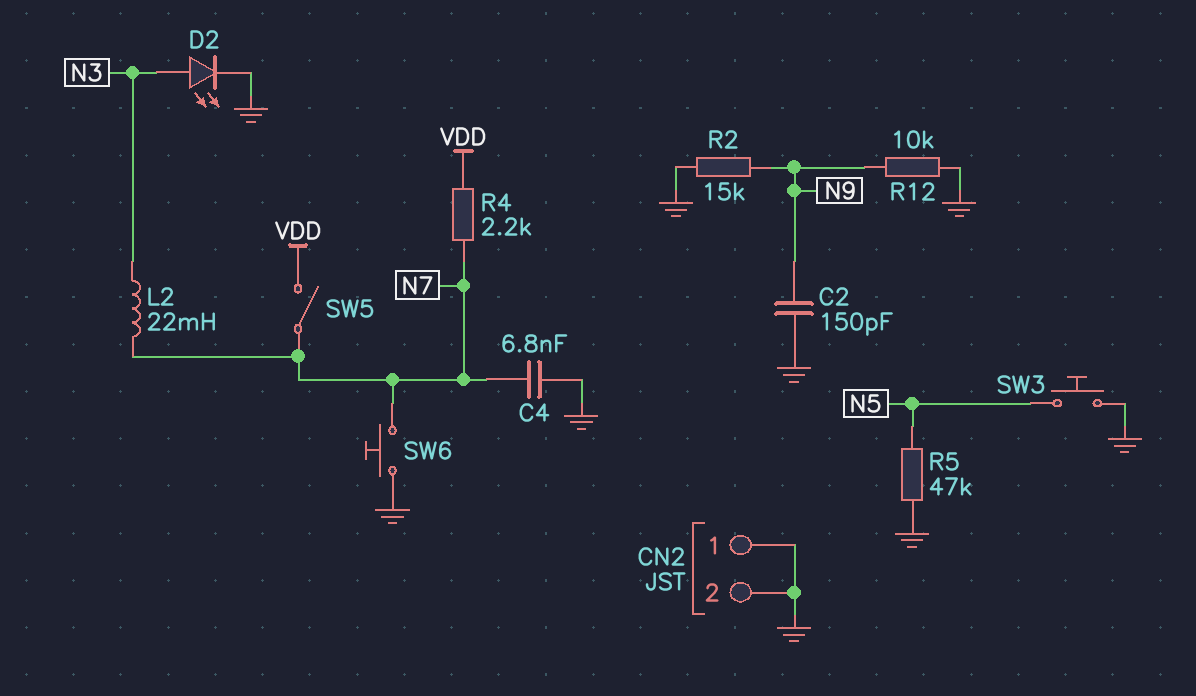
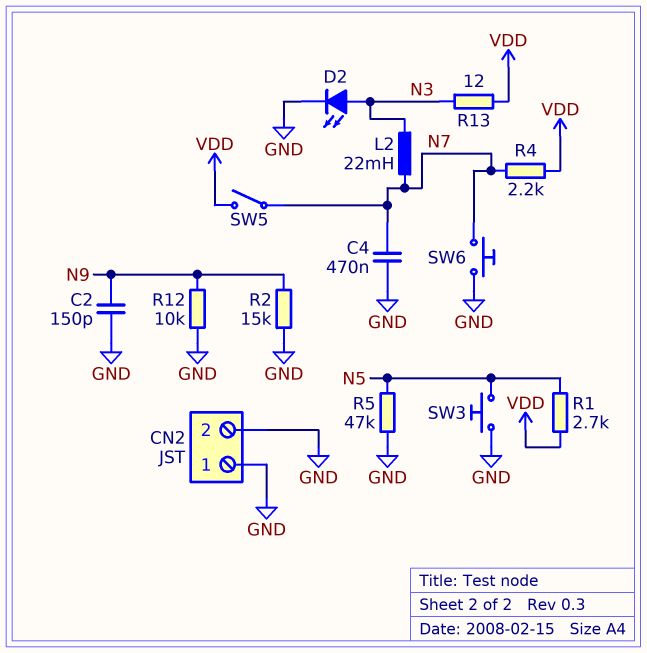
C4: 6.8nF (GND, N7) -> 470nF (GND, N7)
R1: none -> 2.7k (N5, VDD)
R13: none -> 12 (N3, VDD)

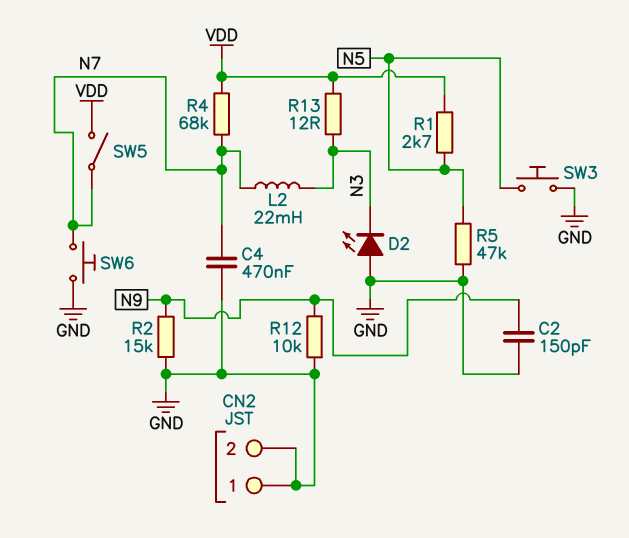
D2: LED (A N3, K GND) -> LED (A GND, K N3)
R4: 2.2k (N7, VDD) -> 68k (N7, VDD)

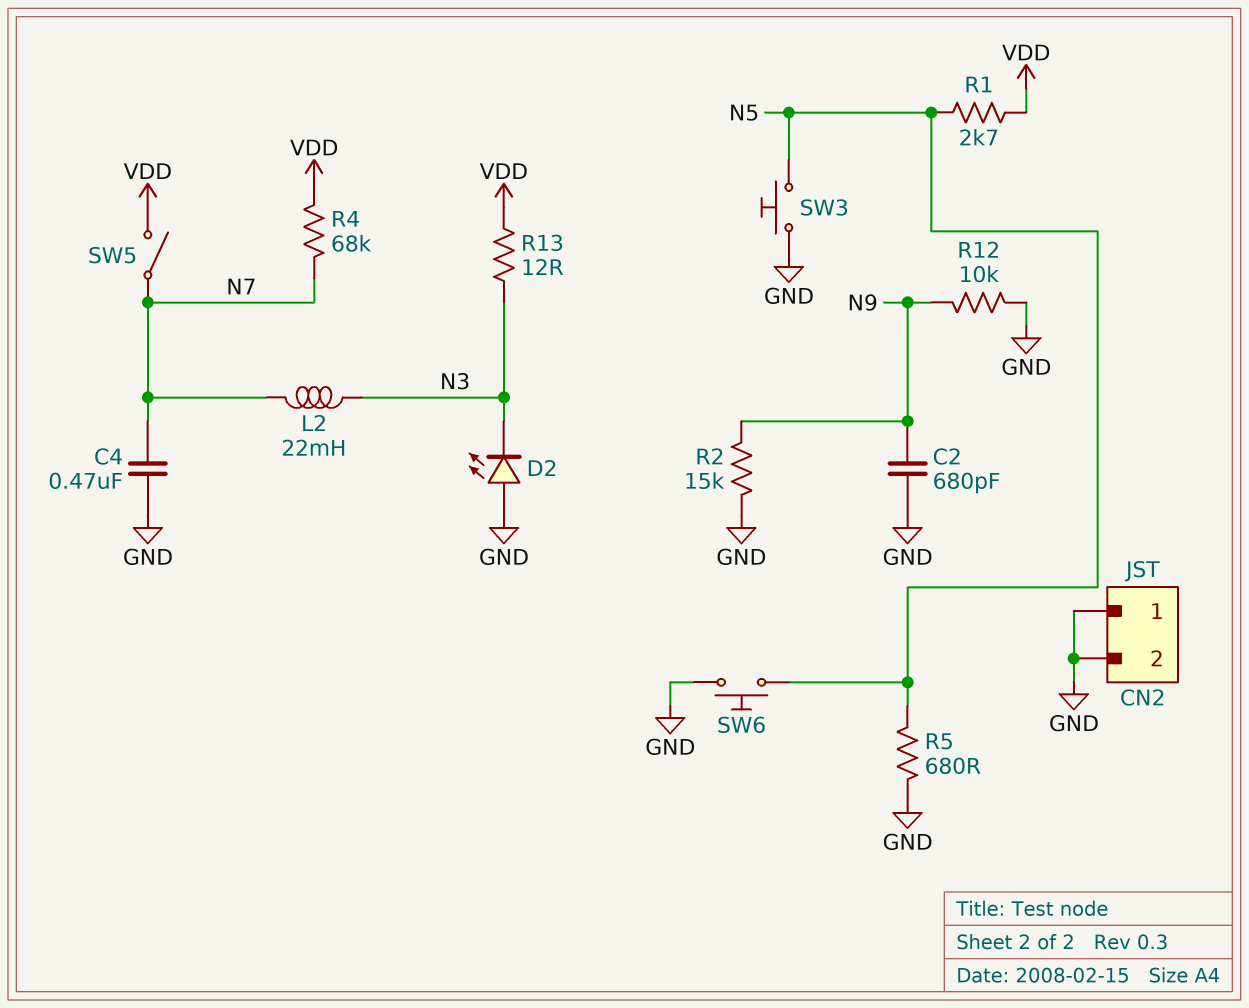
C2: 150pF (GND, N9) -> 680pF (GND, N9)
R5: 47k (GND, N5) -> 680 (GND, N5)
SW6: button (GND, N7) -> button (GND, N5)

